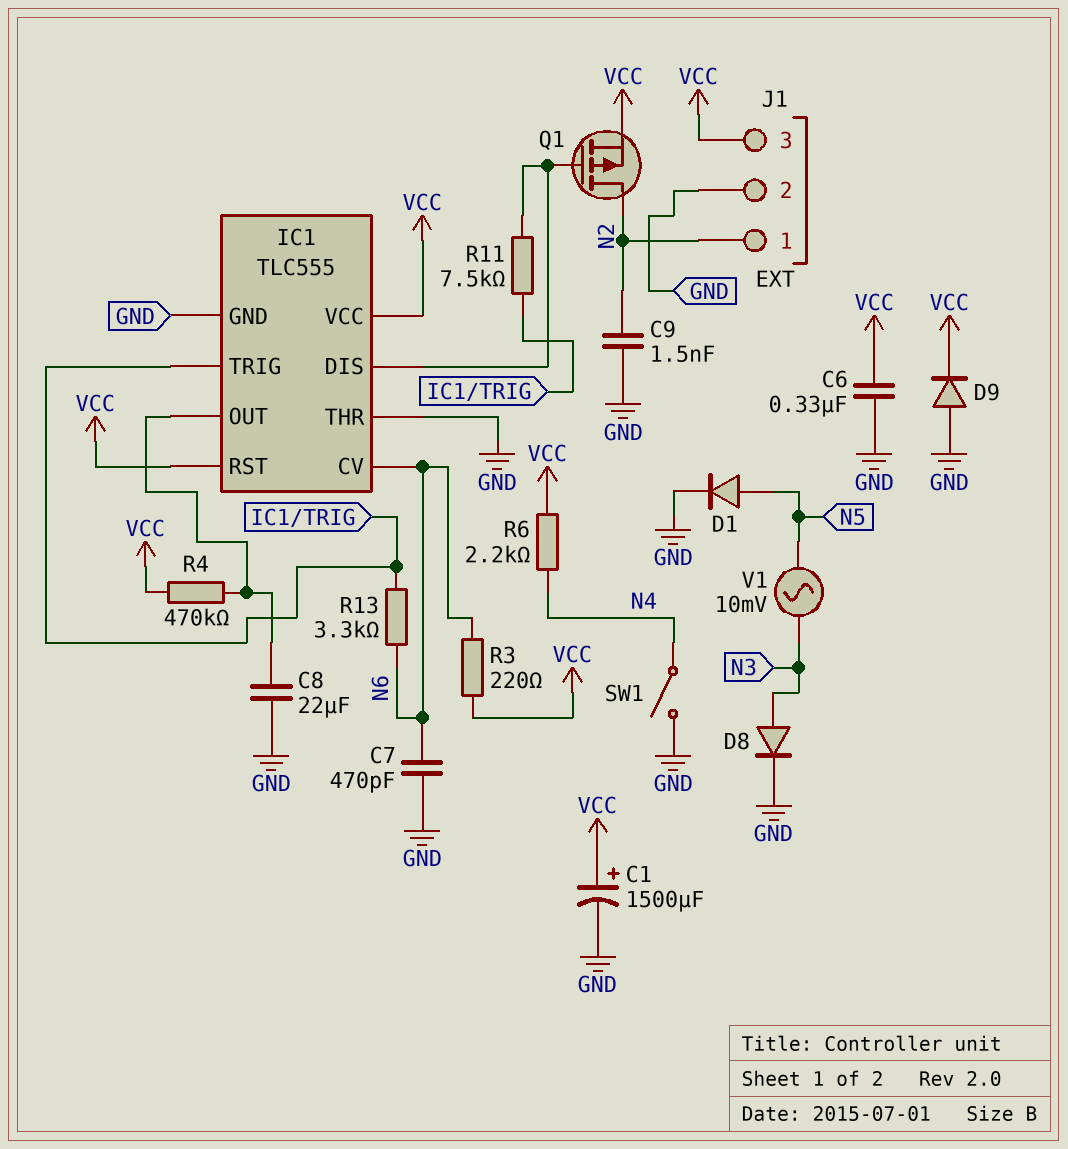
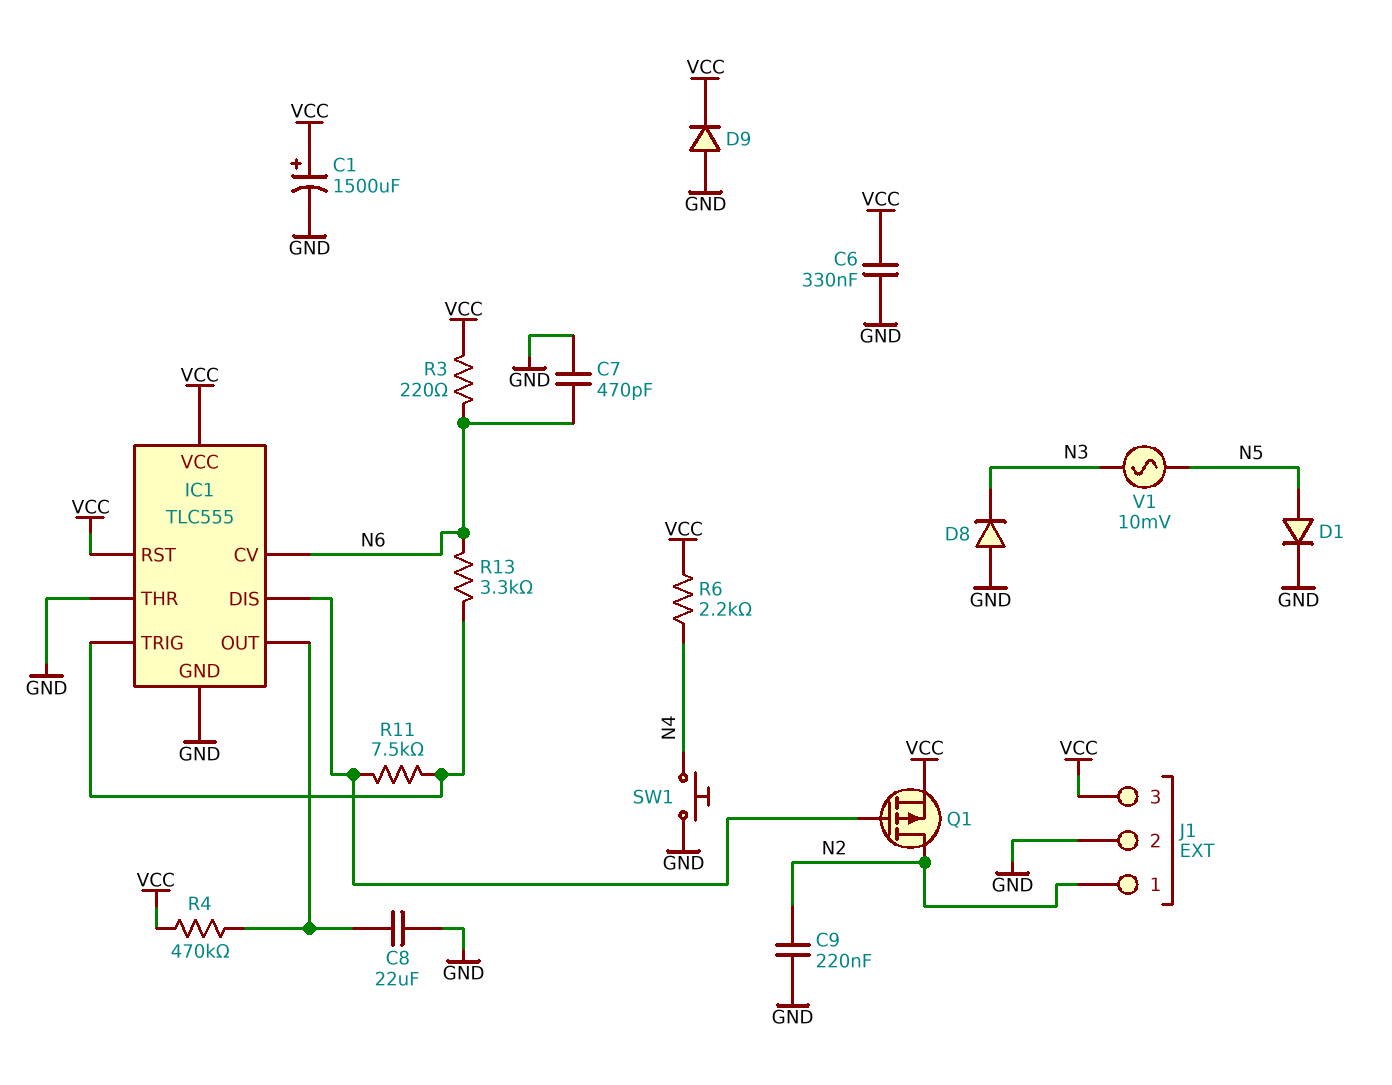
C9: 1.5nF (GND, N2) -> 220nF (GND, N2)
D8: diode (A N3, K GND) -> diode (A GND, K N3)
SW1: switch (GND, N4) -> button (GND, N4)

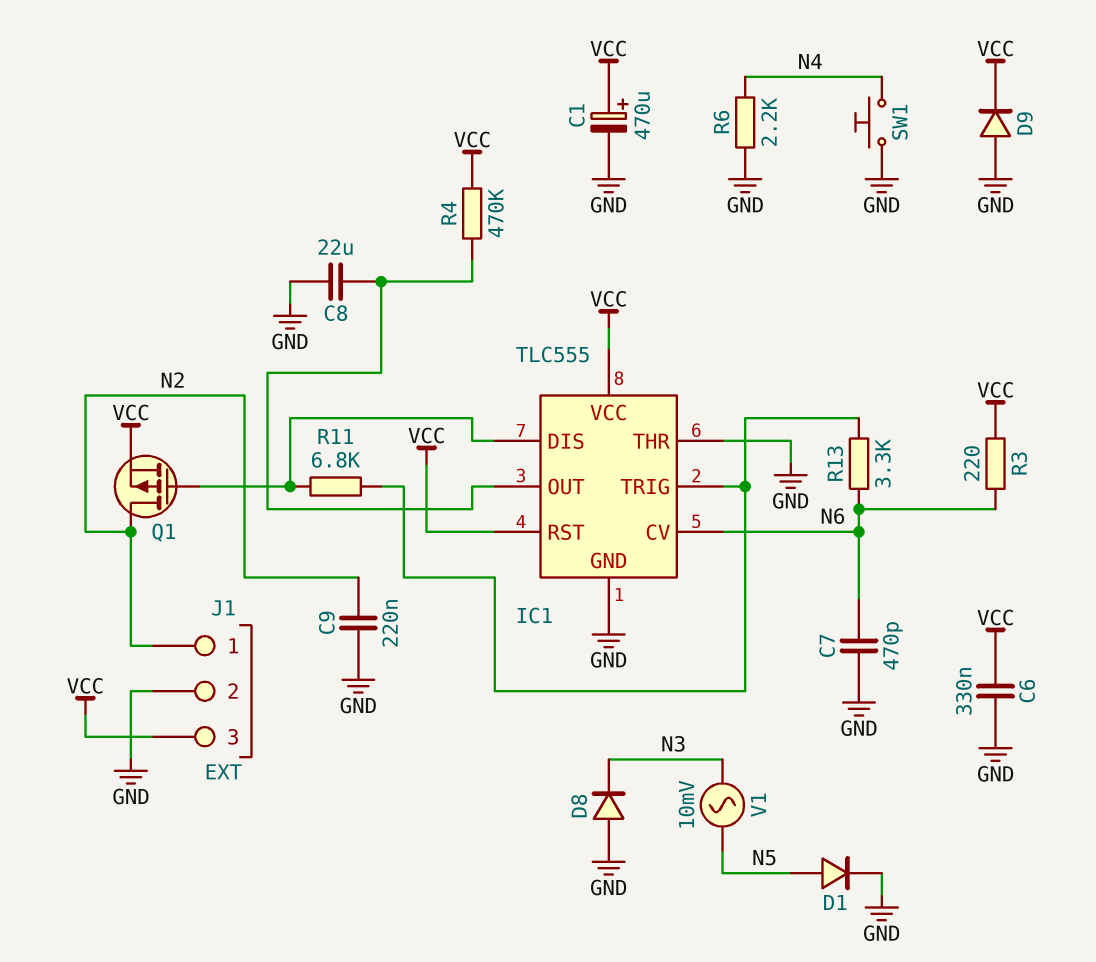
C1: 1500uF (plus VCC, minus GND) -> 470uF (plus VCC, minus GND)
R6: 2.2k (N4, VCC) -> 2.2k (GND, N4)
R11: 7.5k (IC1/DIS, IC1/TRIG) -> 6.8k (IC1/DIS, IC1/TRIG)

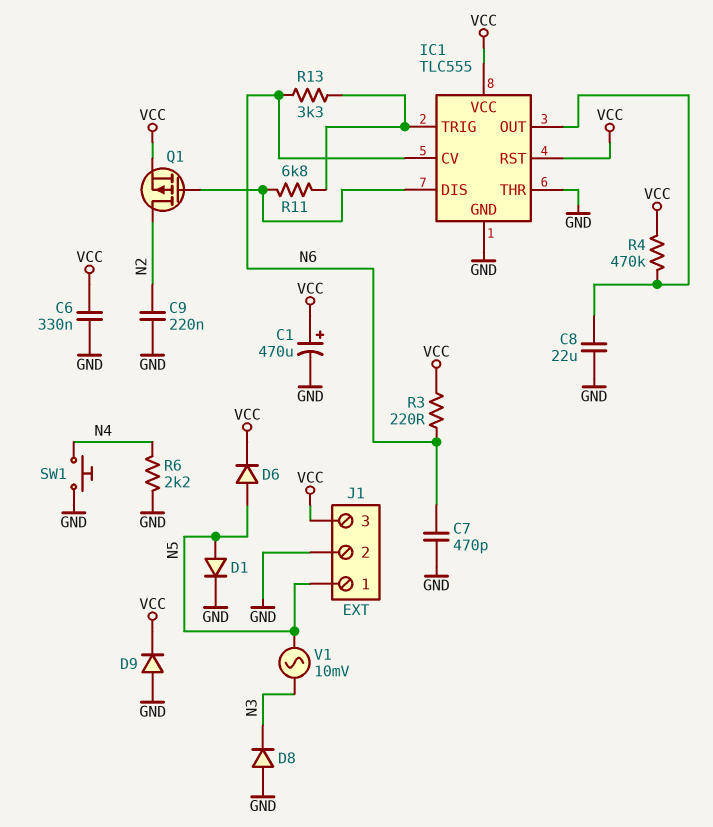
D6: none -> diode (A N5, K VCC)
J1 pin 1: N2 -> N5

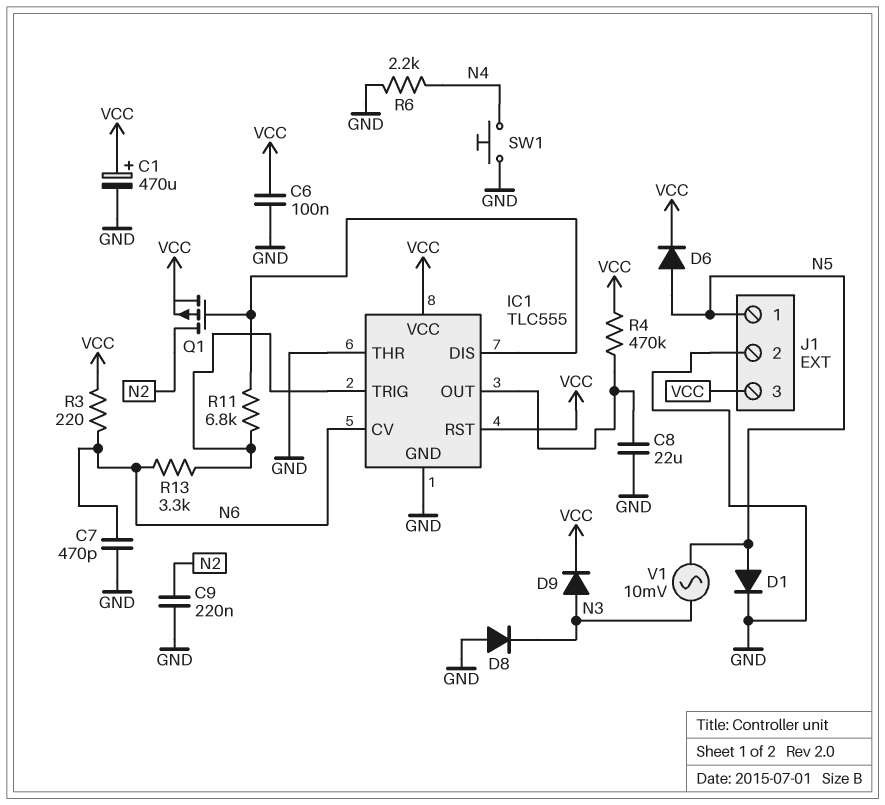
C6: 330nF (GND, VCC) -> 100nF (GND, VCC)
D9: diode (A GND, K VCC) -> diode (A N3, K VCC)

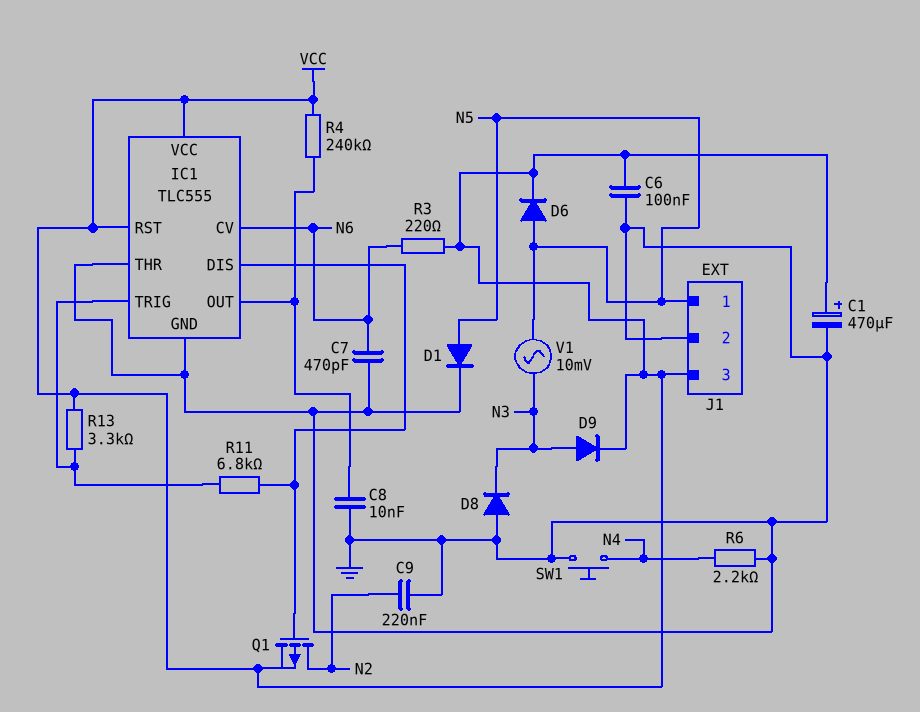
C8: 22uF (GND, IC1/OUT) -> 10nF (GND, IC1/OUT)
R4: 470k (IC1/OUT, VCC) -> 240k (IC1/OUT, VCC)
R13: 3.3k (IC1/TRIG, N6) -> 3.3k (IC1/TRIG, VCC)

